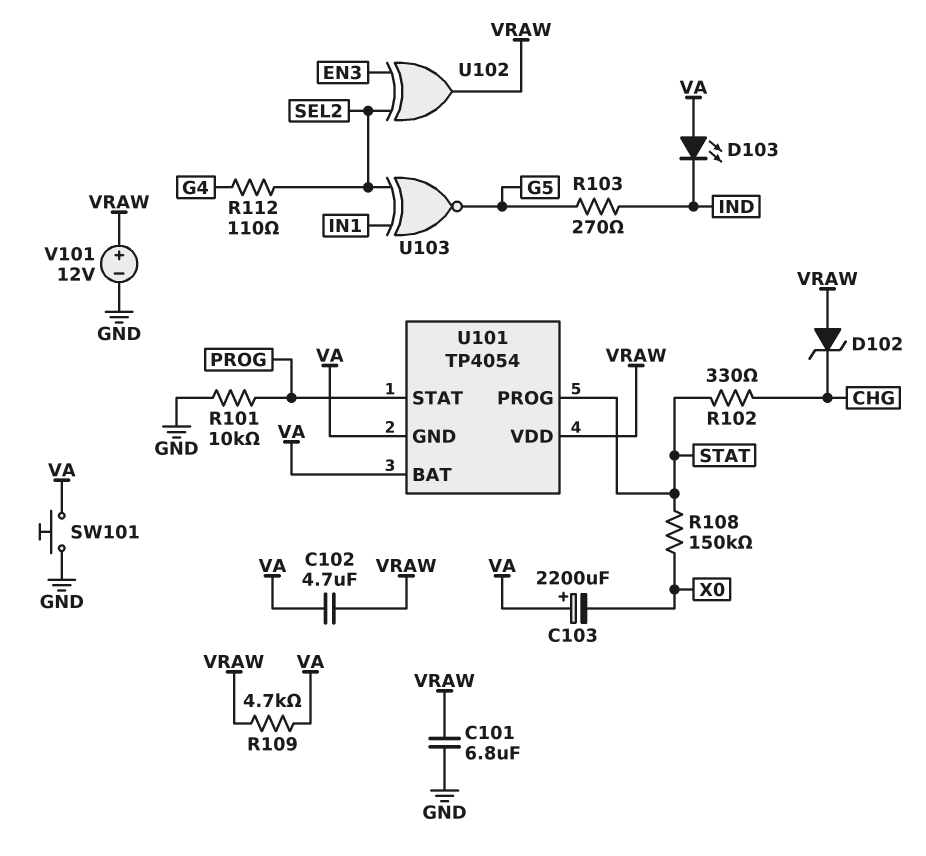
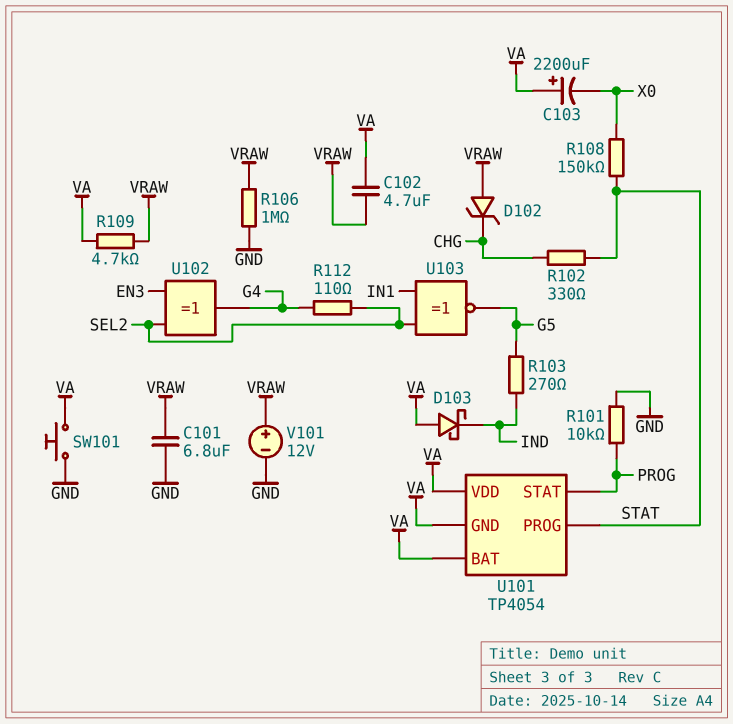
D103: LED (A VA, K IND) -> schottky (A VA, K IND)
R106: none -> 1M (GND, VRAW)
U101 pin VDD: VRAW -> VA
U102: XOR (in EN3, in SEL2, out VRAW) -> XOR (in EN3, in SEL2, out G4)

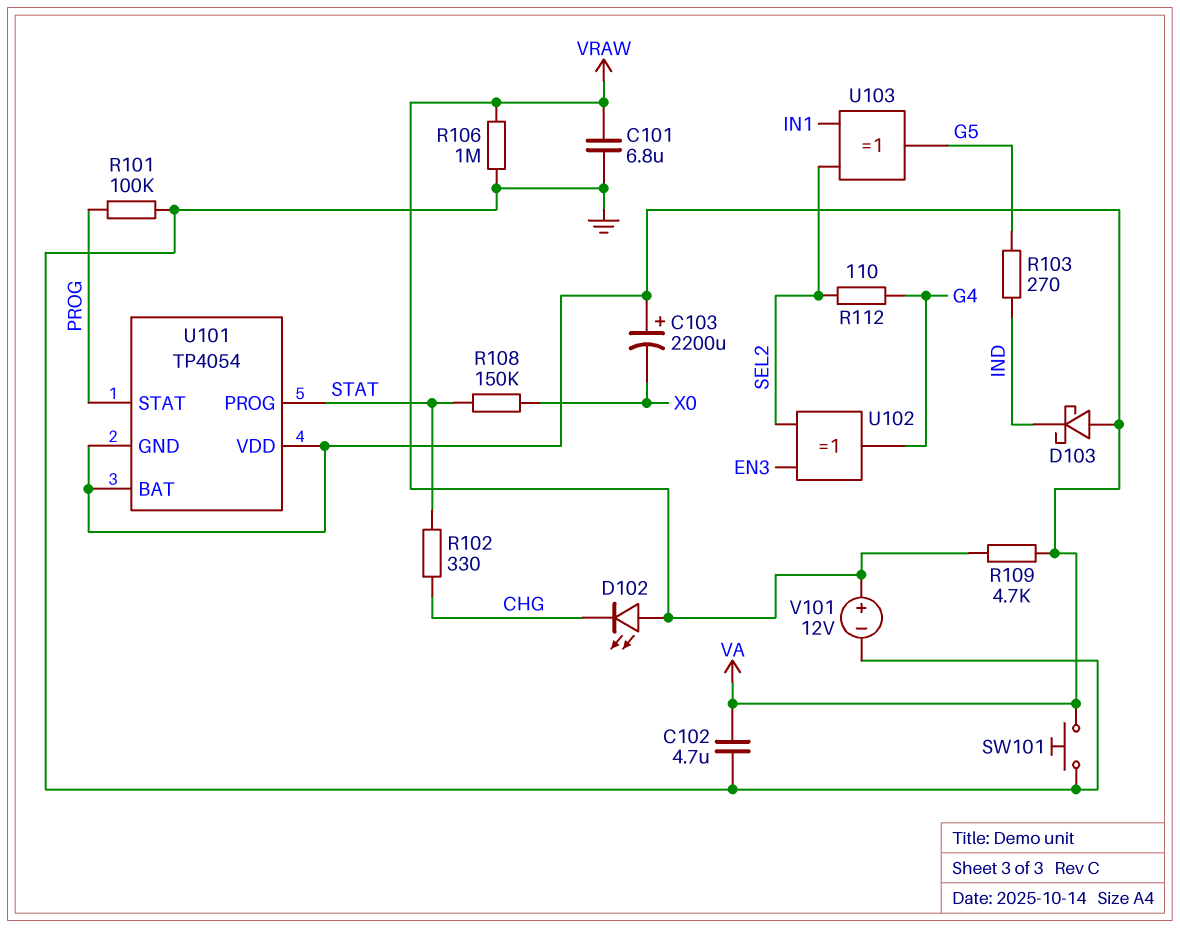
C102: 4.7uF (VA, VRAW) -> 4.7uF (GND, VA)
D102: zener (A VRAW, K CHG) -> LED (A VRAW, K CHG)
R101: 10k (GND, PROG) -> 100k (GND, PROG)
U103: XNOR (in IN1, in SEL2, out G5) -> XOR (in IN1, in SEL2, out G5)

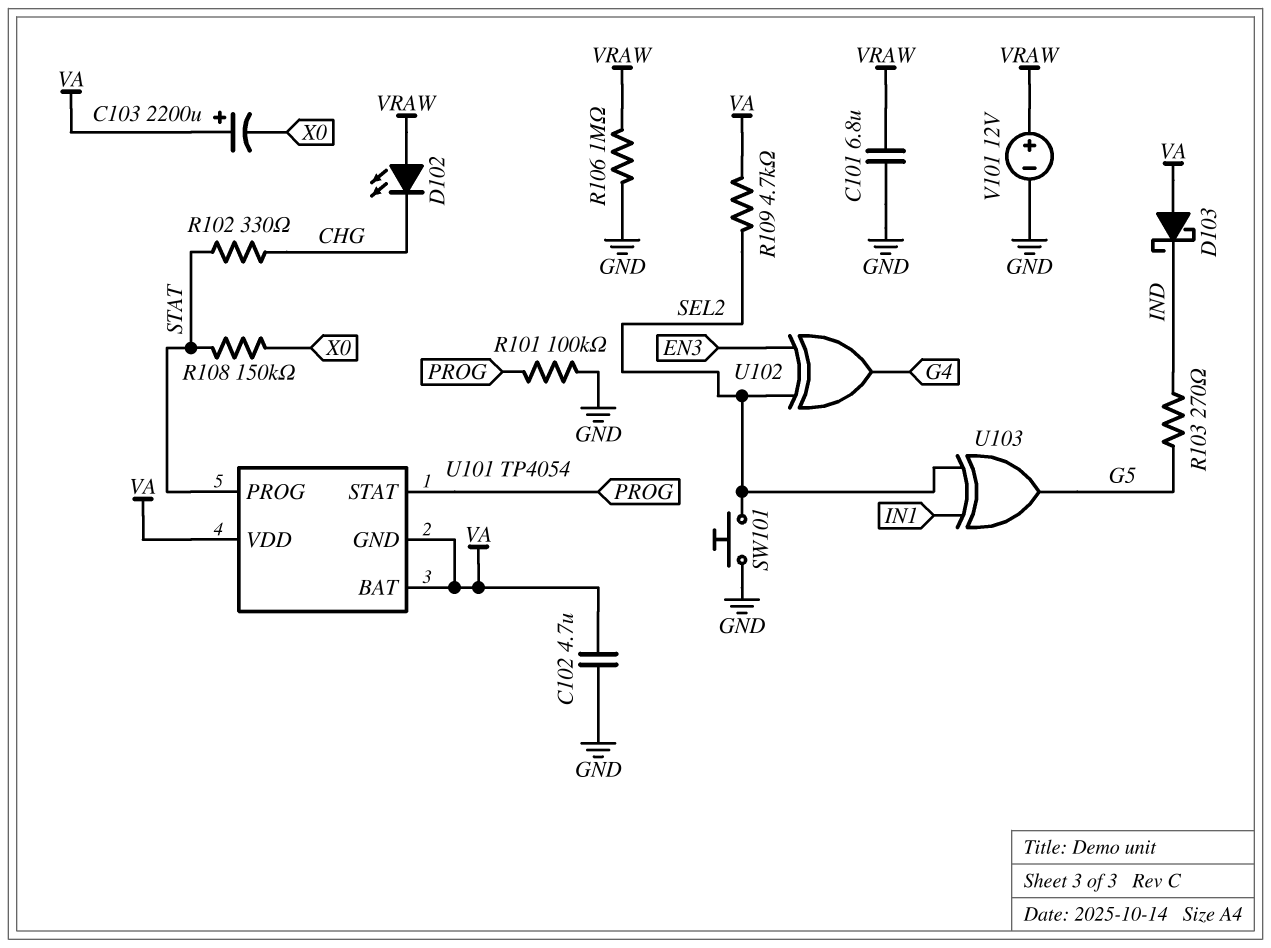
R109: 4.7k (VA, VRAW) -> 4.7k (SEL2, VA)
R112: 110 (G4, SEL2) -> none
SW101: button (GND, VA) -> button (GND, SEL2)

